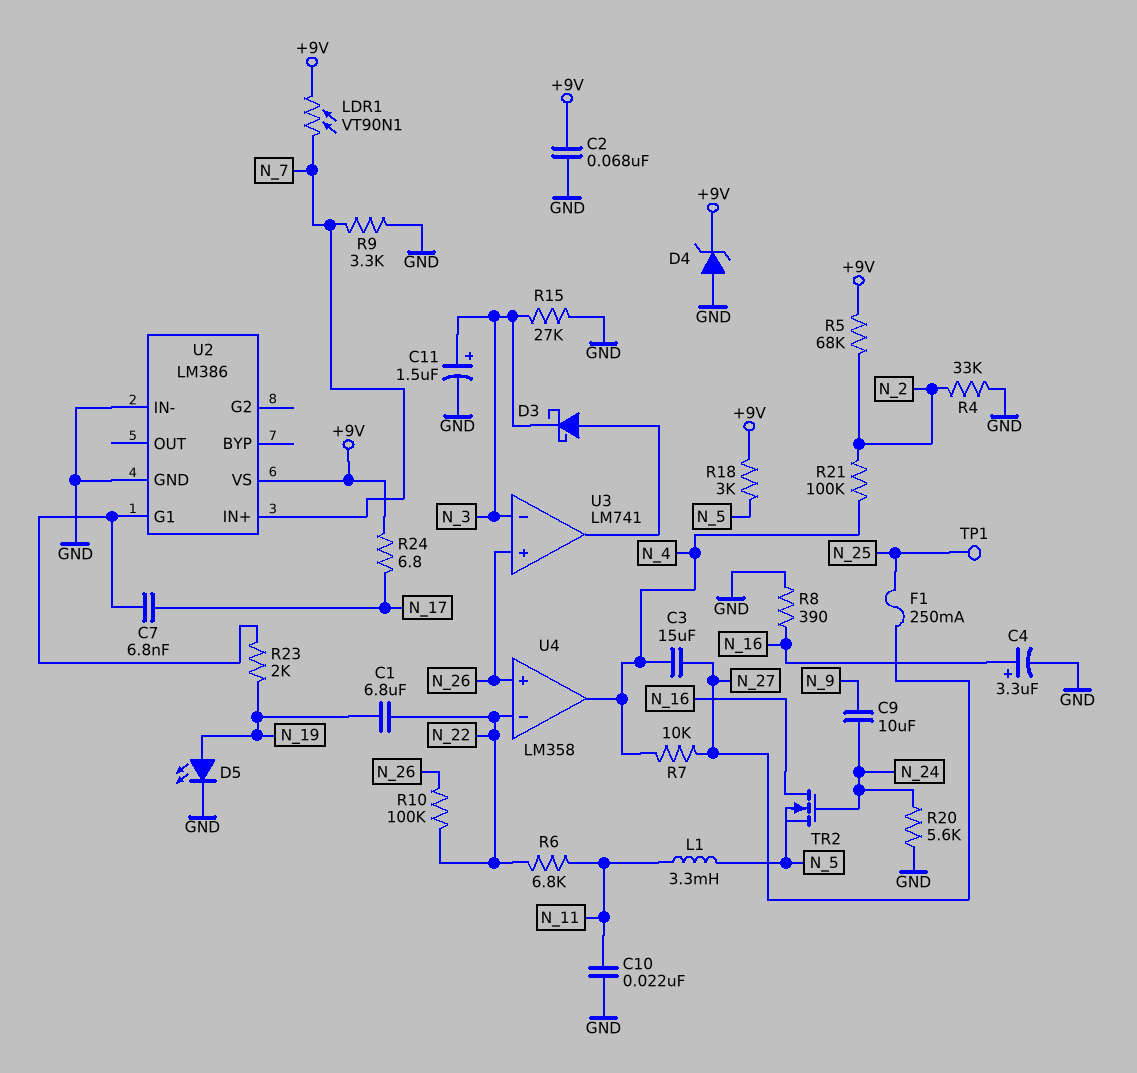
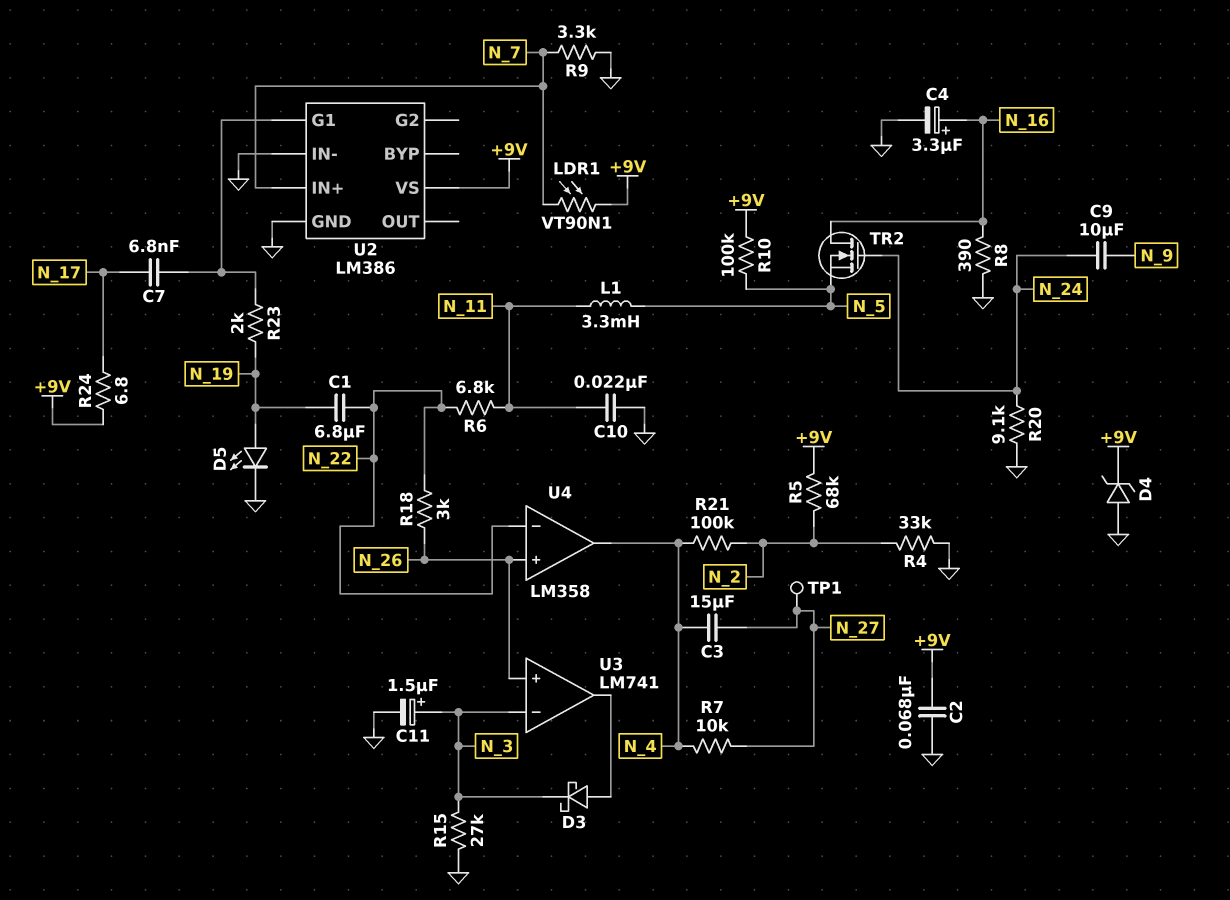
F1: 250mA (N_25, N_27) -> none
R10: 100k (N_22, N_26) -> 100k (+9V, N_5)
R18: 3k (+9V, N_5) -> 3k (N_22, N_26)
R20: 5.6k (GND, N_24) -> 9.1k (GND, N_24)
TP1: test point (N_25) -> test point (N_27)

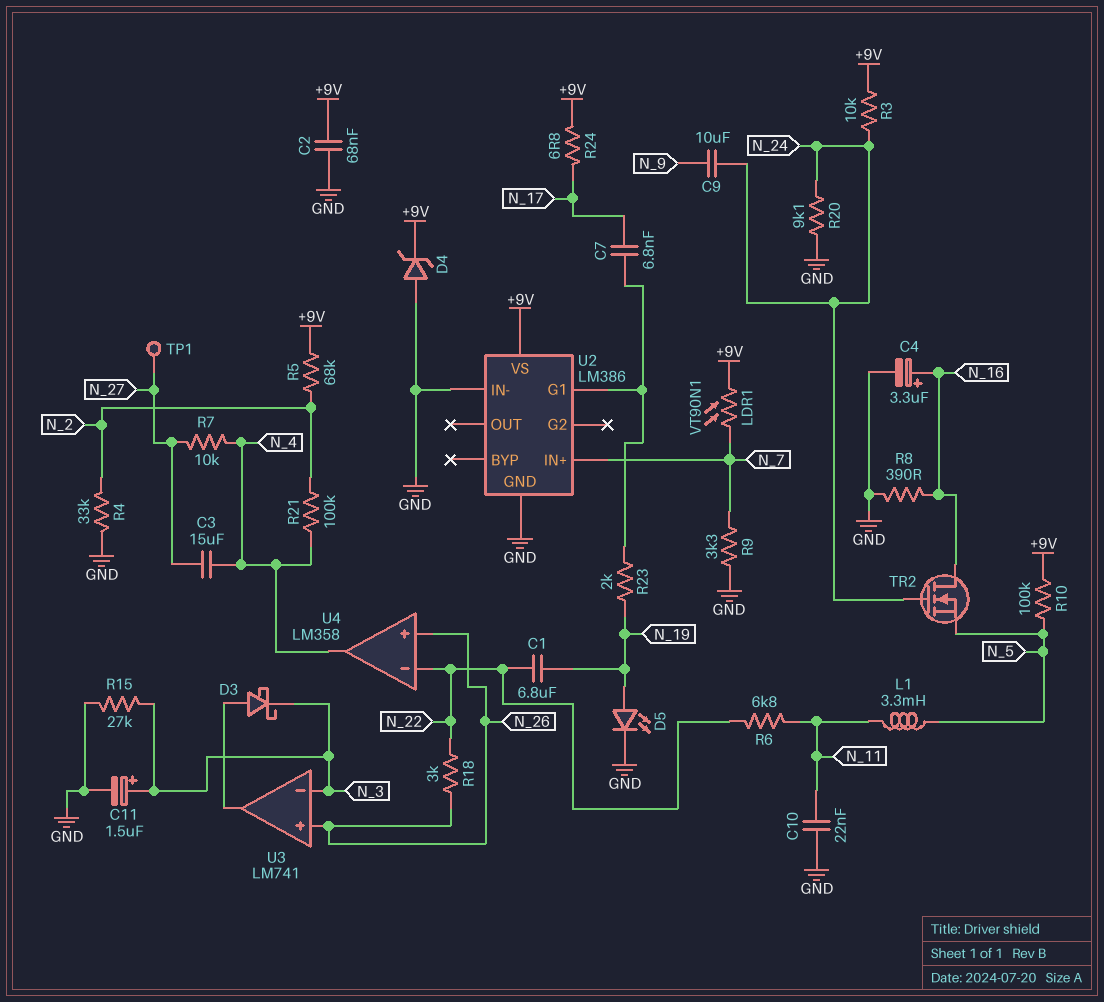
R3: none -> 10k (+9V, N_24)

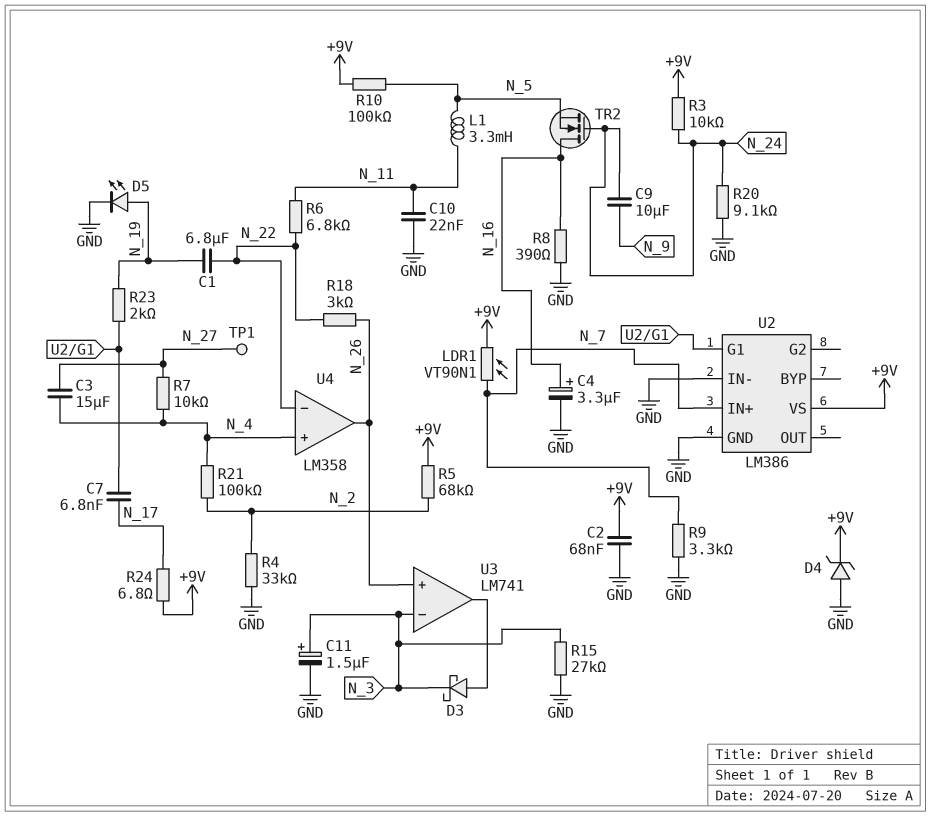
U4 pin in+: N_26 -> N_4
U4 pin out: N_4 -> N_26

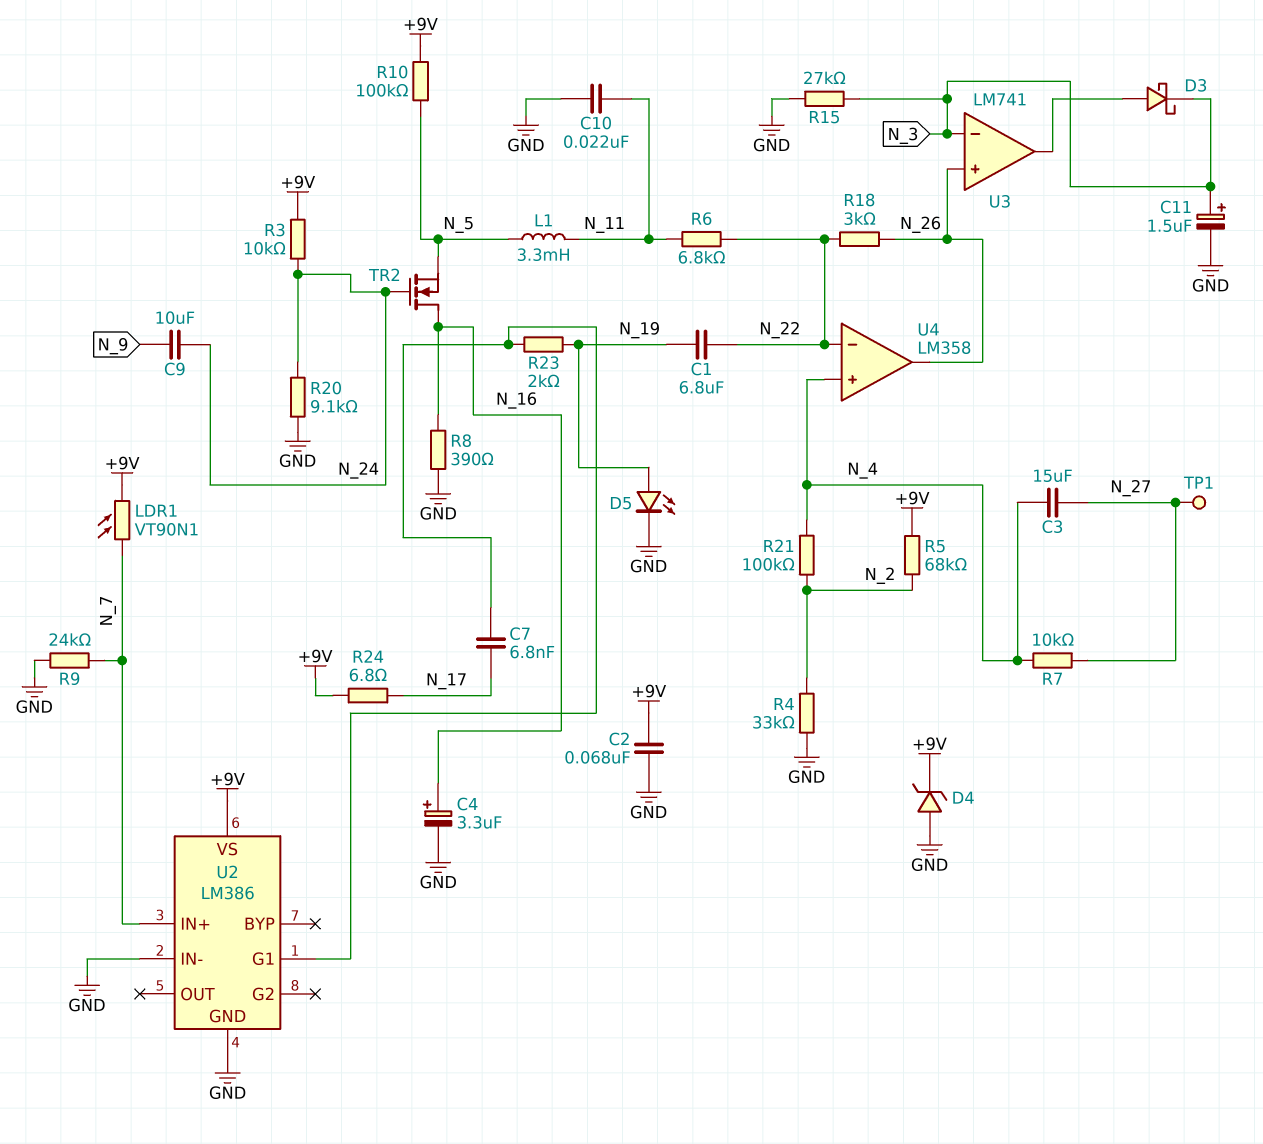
R9: 3.3k (GND, N_7) -> 24k (GND, N_7)

